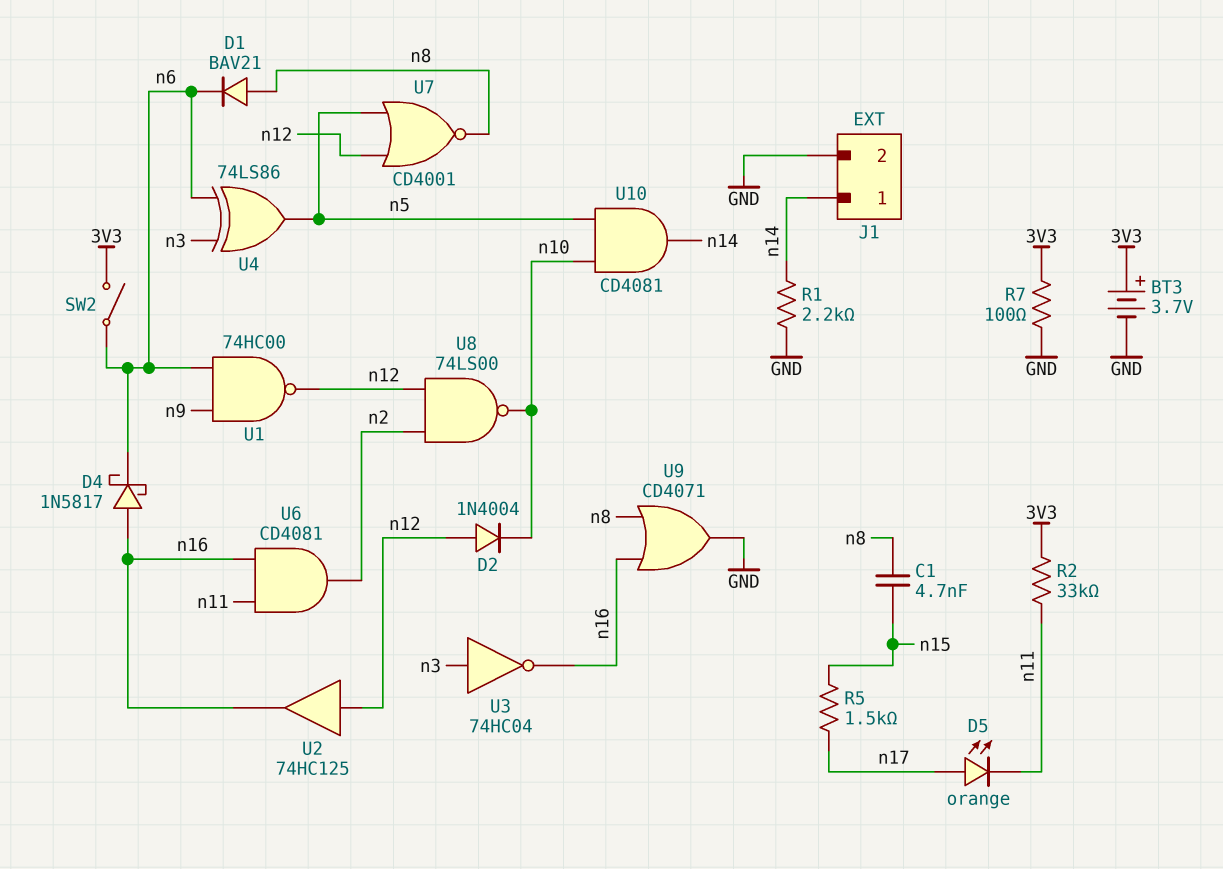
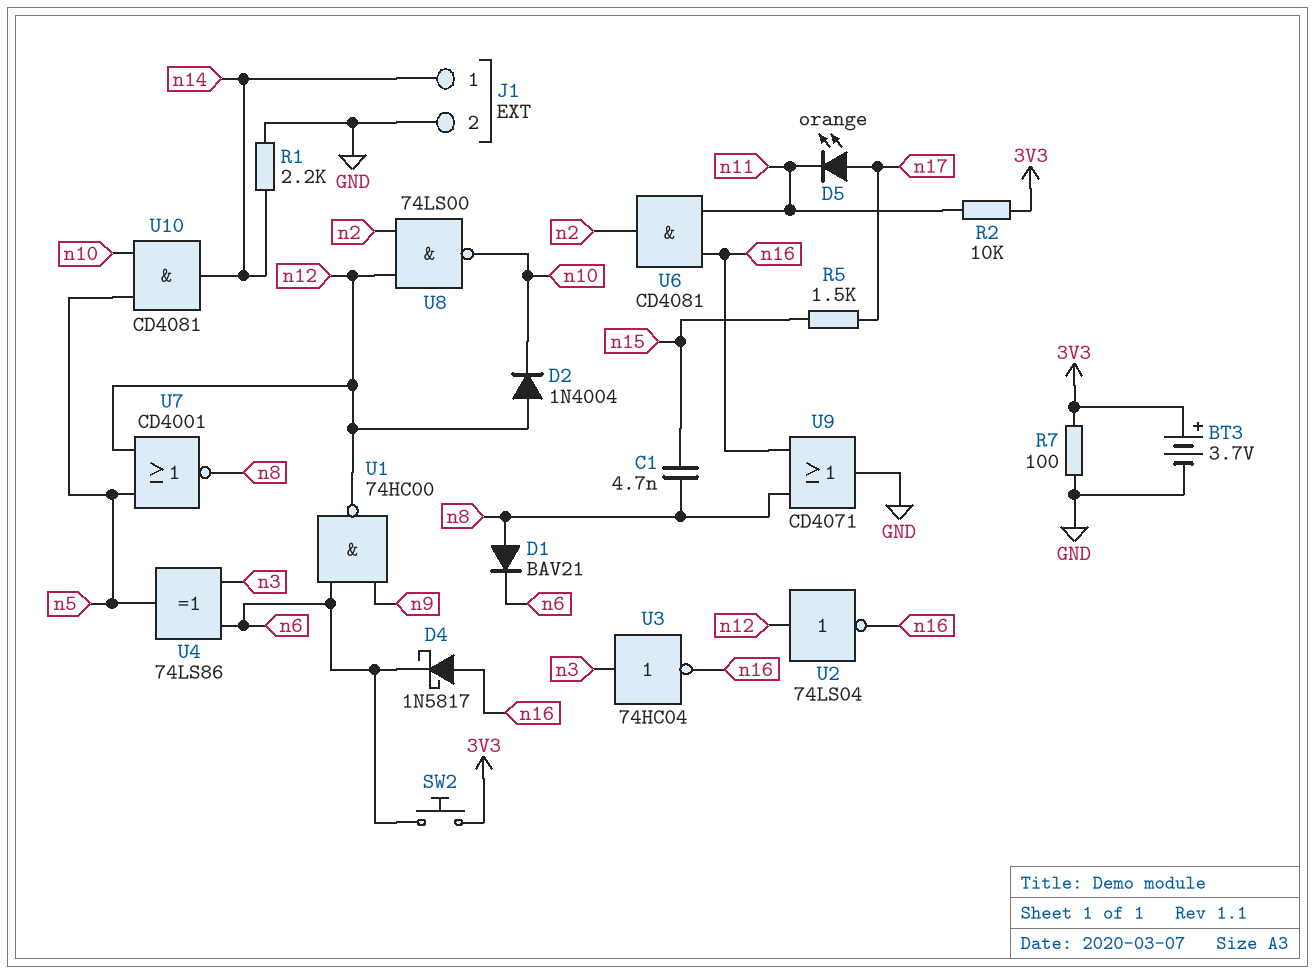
R2: 33k (3V3, n11) -> 10k (3V3, n11)
SW2: switch (3V3, n6) -> button (3V3, n6)
U2: buffer 74HC125 (in n12, out n16) -> NOT 74LS04 (in n12, out n16)

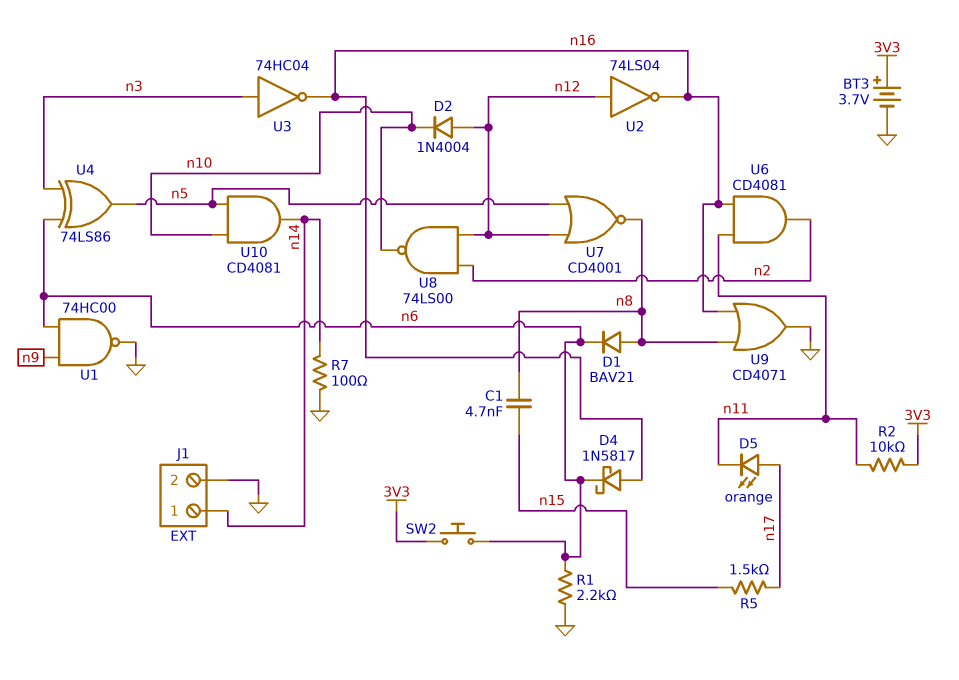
R1: 2.2k (GND, n14) -> 2.2k (GND, n6)
R7: 100 (3V3, GND) -> 100 (GND, n14)
U1: NAND 74HC00 (in n6, in n9, out n12) -> NAND 74HC00 (in n6, in n9, out GND)

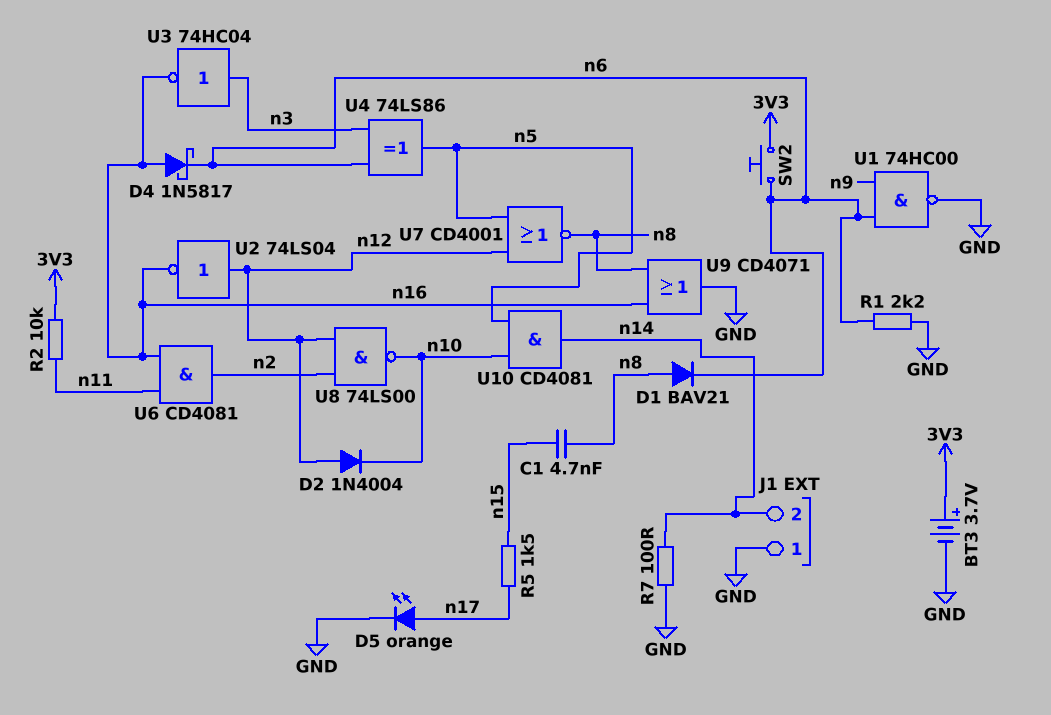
D5: LED orange (A n17, K n11) -> LED orange (A n17, K GND)
J1 pin 1: n14 -> GND
J1 pin 2: GND -> n14

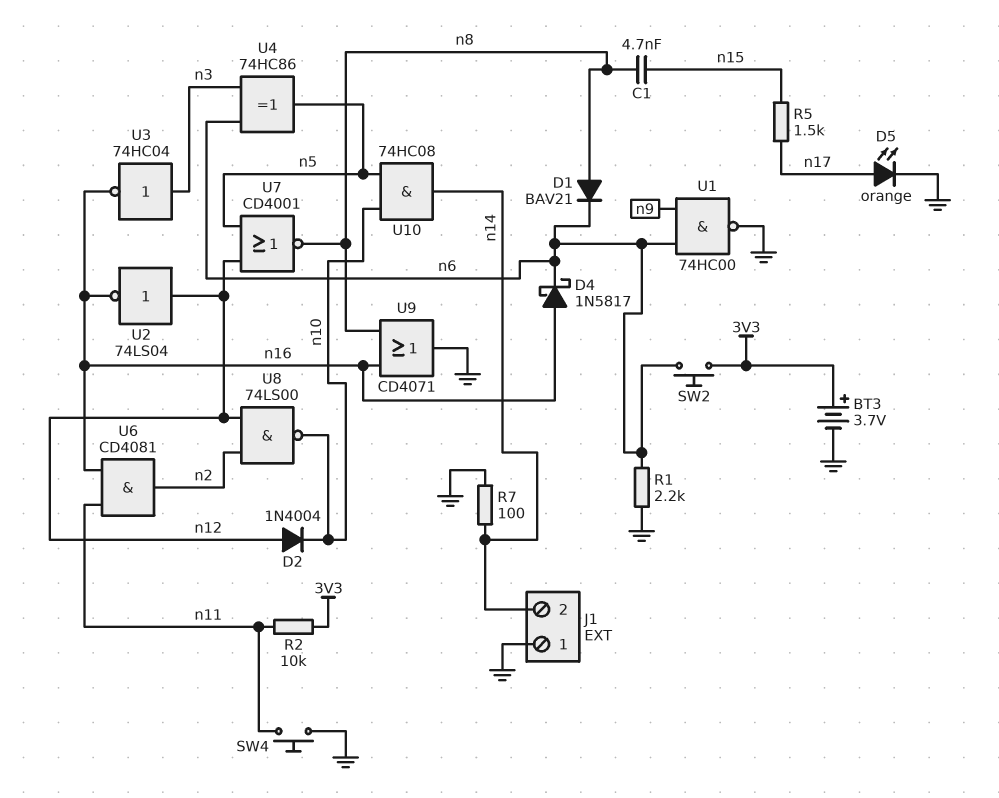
SW4: none -> button (GND, n11)
U4: XOR 74LS86 (in n3, in n6, out n5) -> XOR 74HC86 (in n3, in n6, out n5)
U10: AND CD4081 (in n5, in n10, out n14) -> AND 74HC08 (in n5, in n10, out n14)

